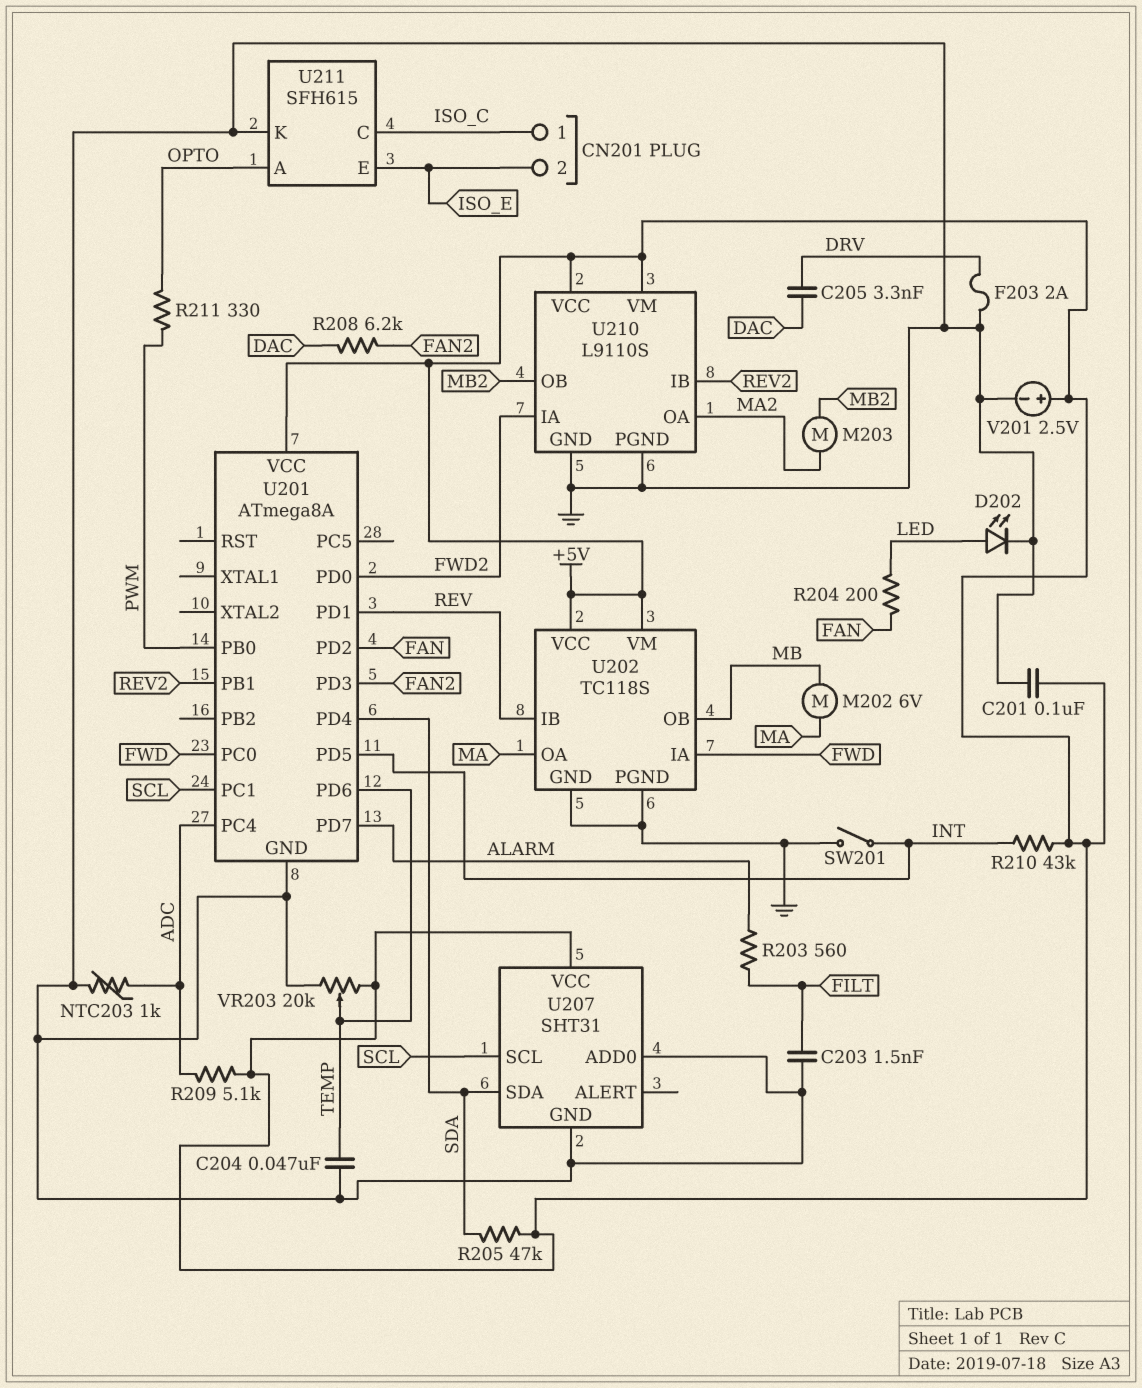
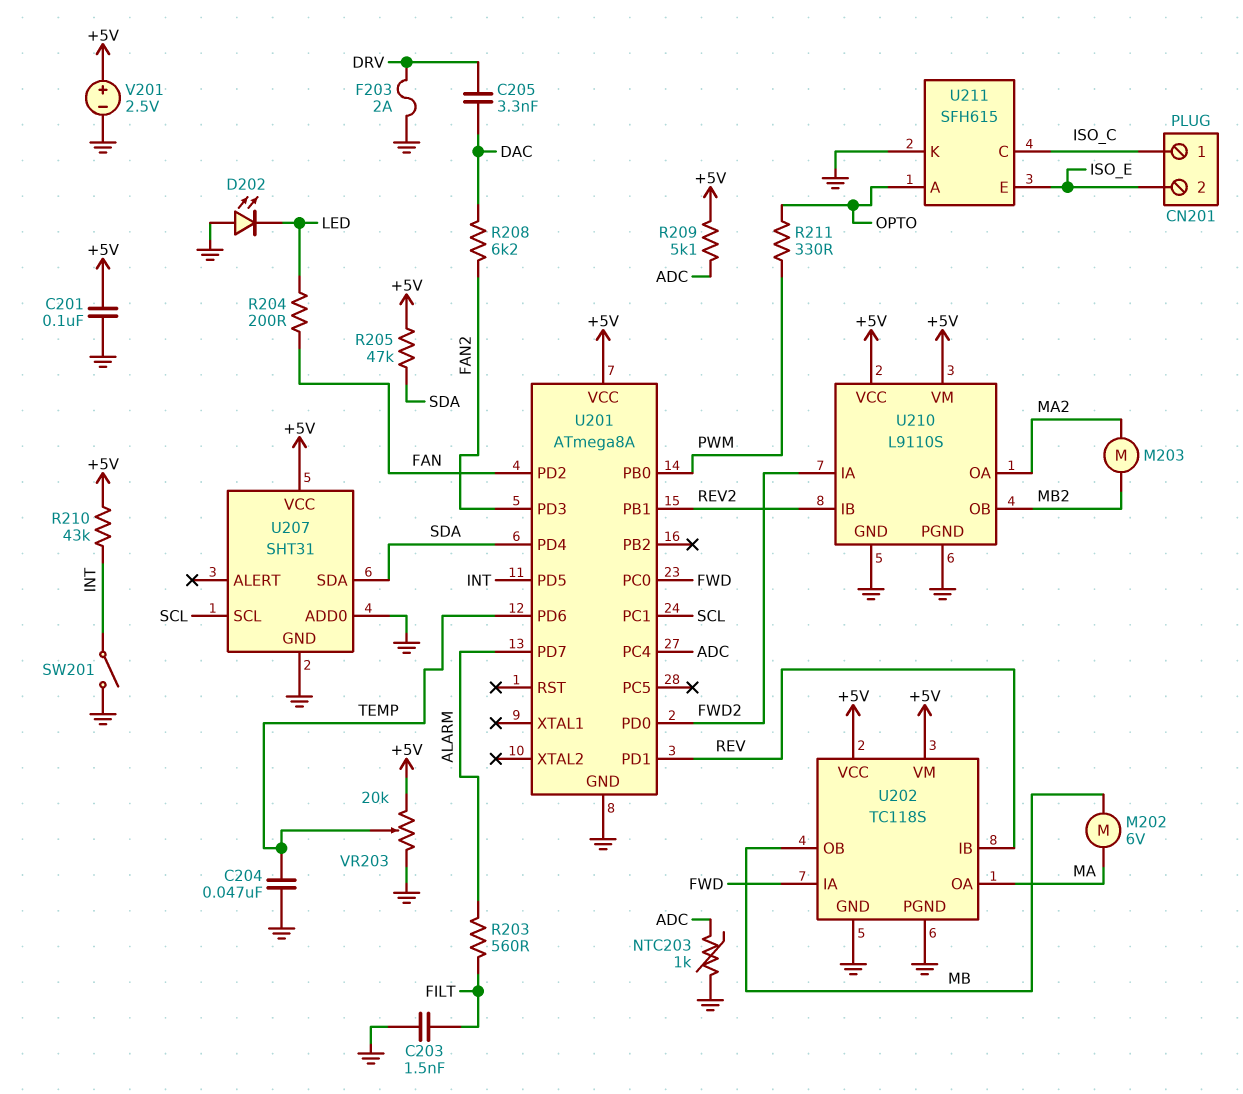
D202: LED (A LED, K GND) -> LED (A GND, K LED)

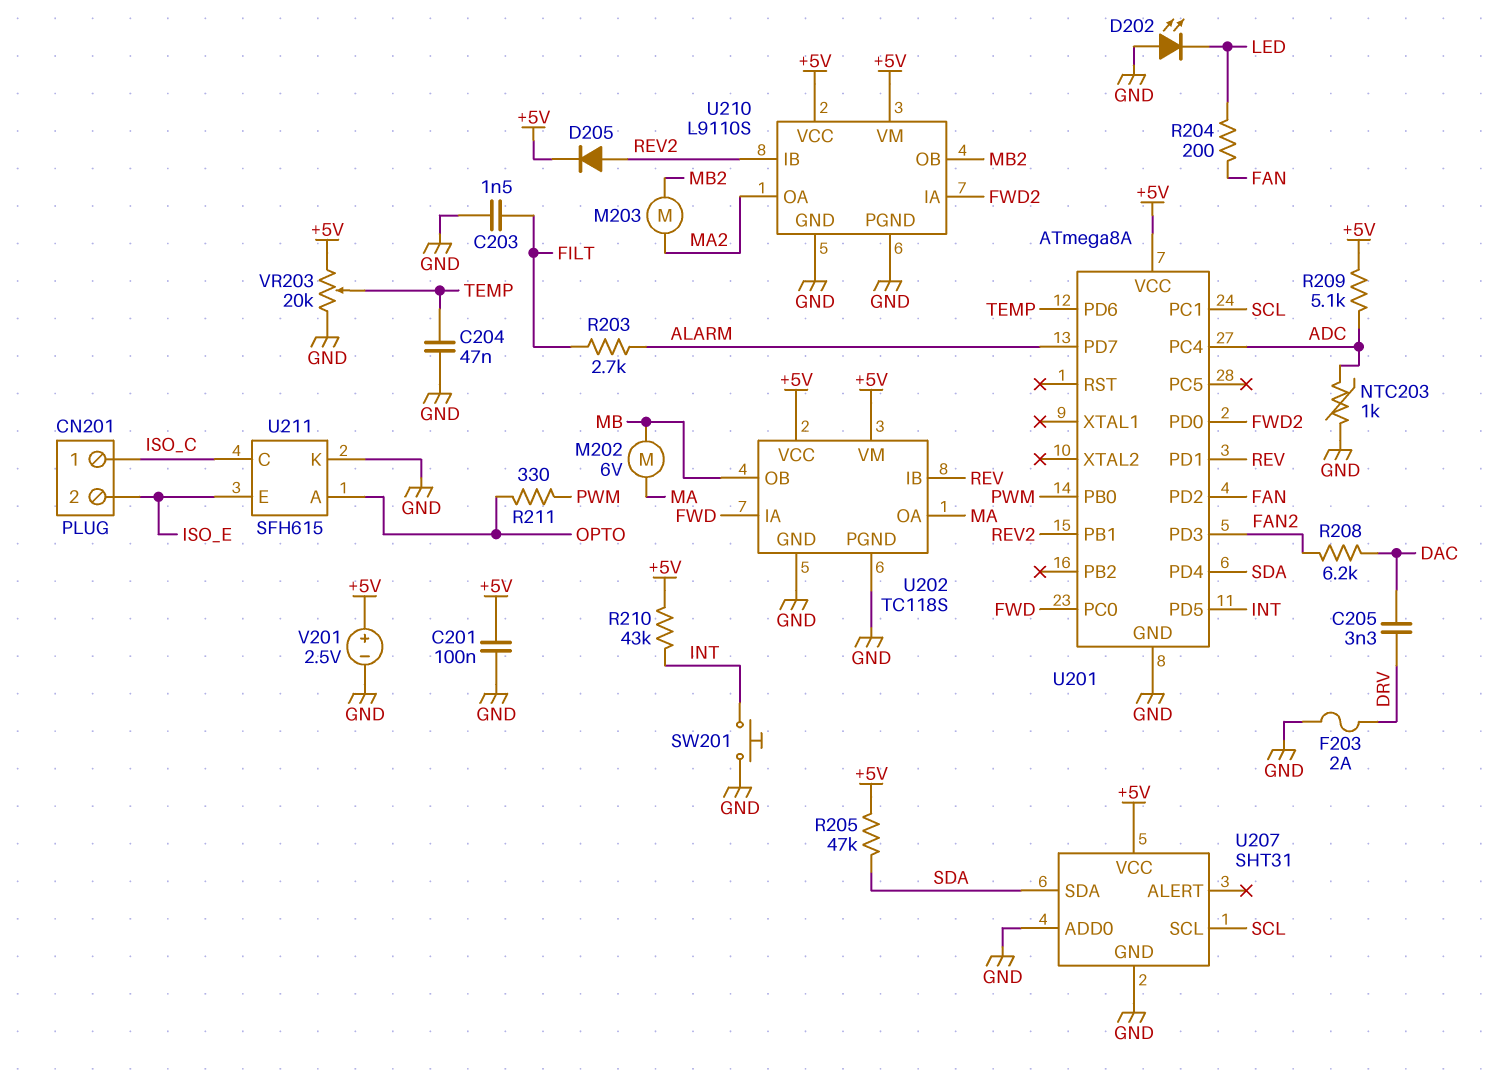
D205: none -> diode (A REV2, K +5V)
R203: 560 (ALARM, FILT) -> 2.7k (ALARM, FILT)
SW201: switch (GND, INT) -> button (GND, INT)

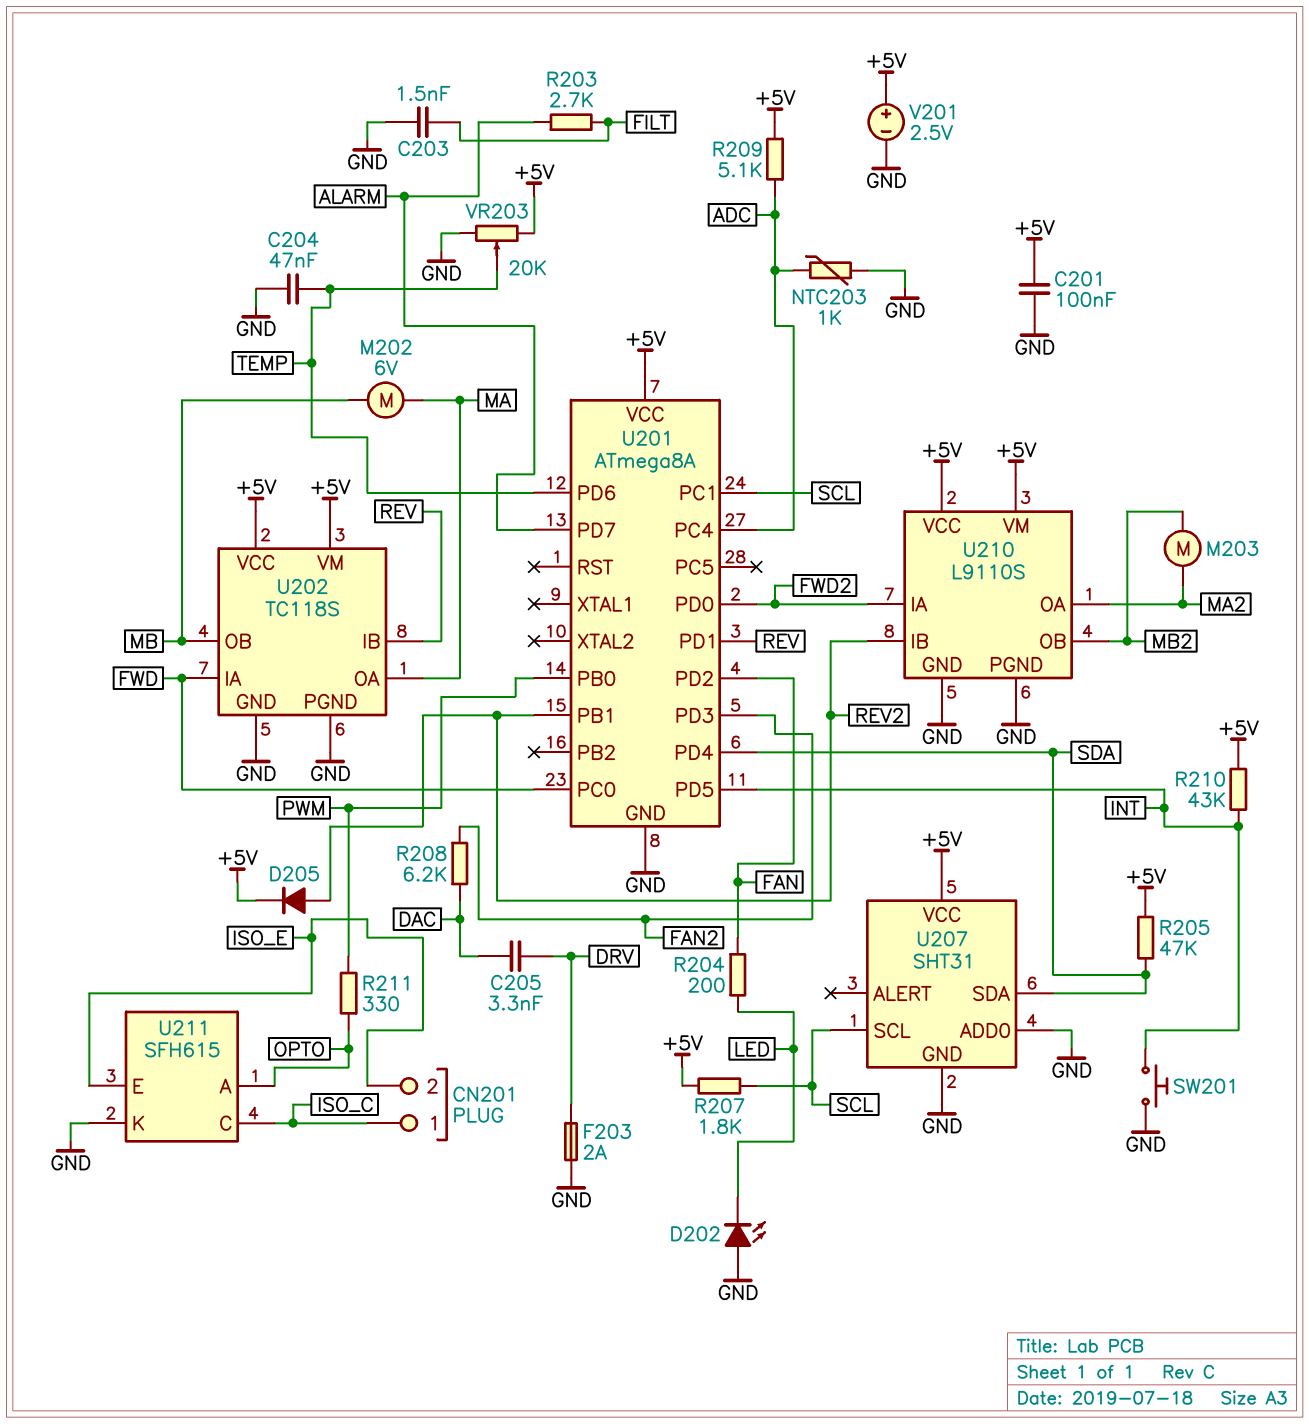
R207: none -> 1.8k (+5V, SCL)

